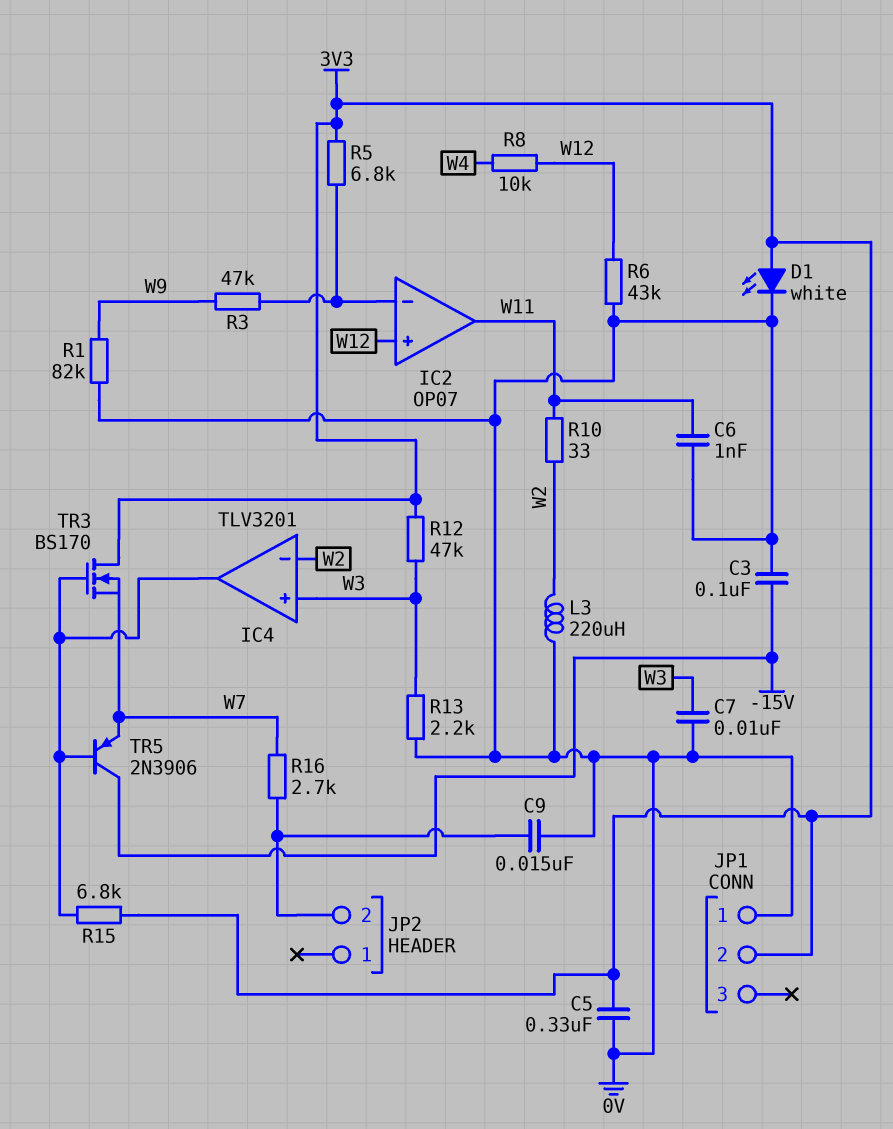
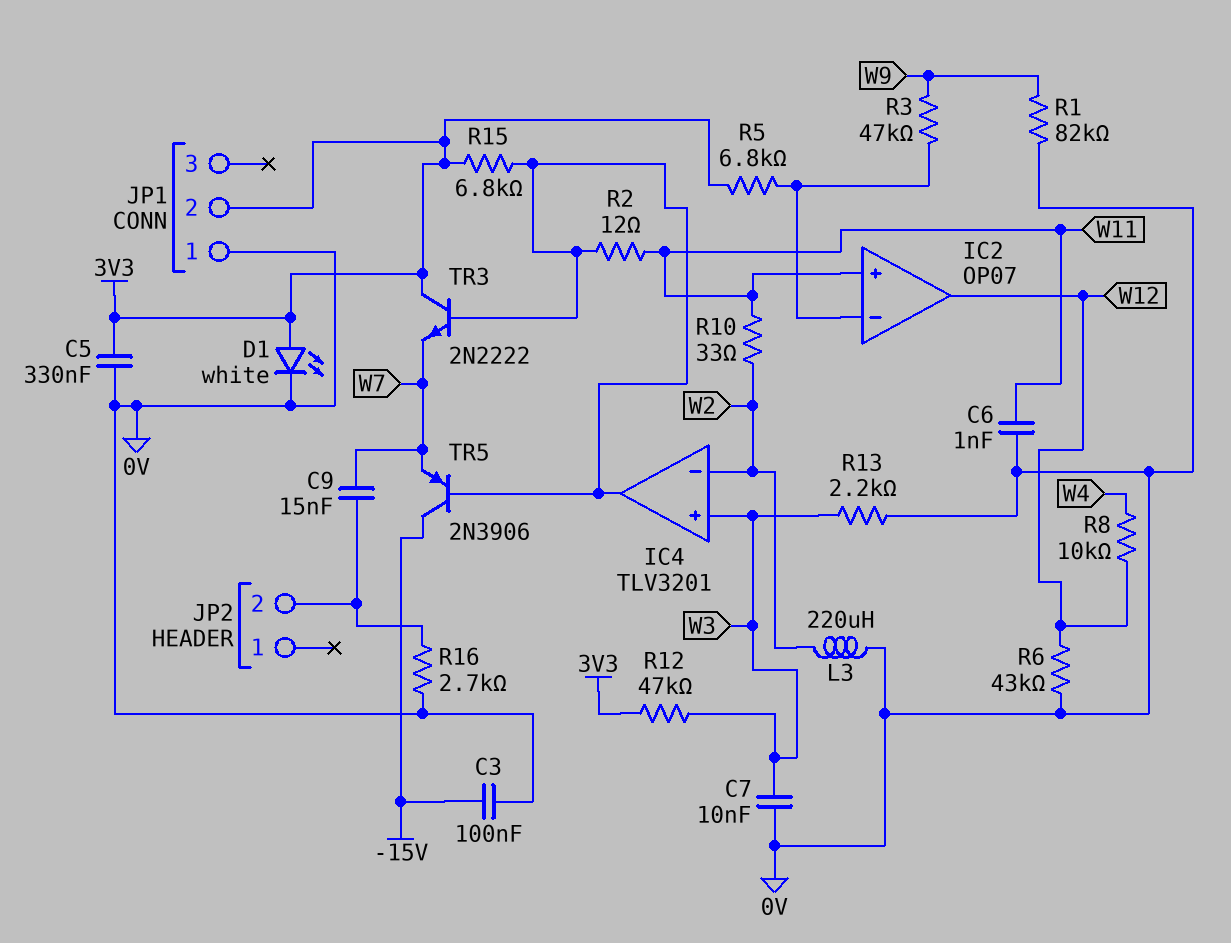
C9: 15nF (0V, JP2/2) -> 15nF (JP2/2, W7)
IC2 pin in+: W12 -> W11
IC2 pin out: W11 -> W12
R2: none -> 12 (IC4/out, W11)
R16: 2.7k (JP2/2, W7) -> 2.7k (0V, JP2/2)
TR3: NMOS BS170 (G IC4/out, D 3V3, S W7) -> NPN 2N2222 (B IC4/out, C 3V3, E W7)

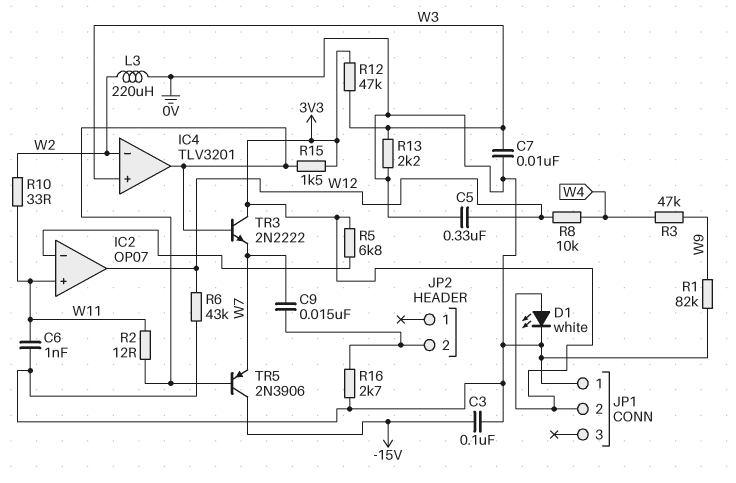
C5: 330nF (0V, 3V3) -> 330nF (0V, W12)
R3: 47k (IC2/in-, W9) -> 47k (W4, W9)
R15: 6.8k (3V3, IC4/out) -> 1.5k (3V3, IC4/out)

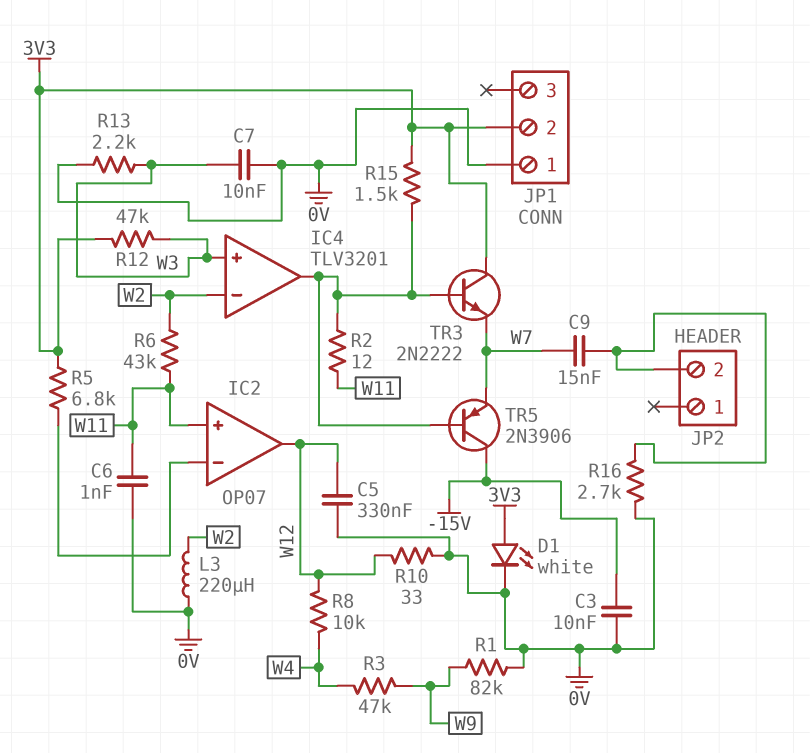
C3: 100nF (-15V, 0V) -> 10nF (-15V, 0V)
R6: 43k (0V, W12) -> 43k (W2, W11)
R10: 33 (W2, W11) -> 33 (0V, W12)

